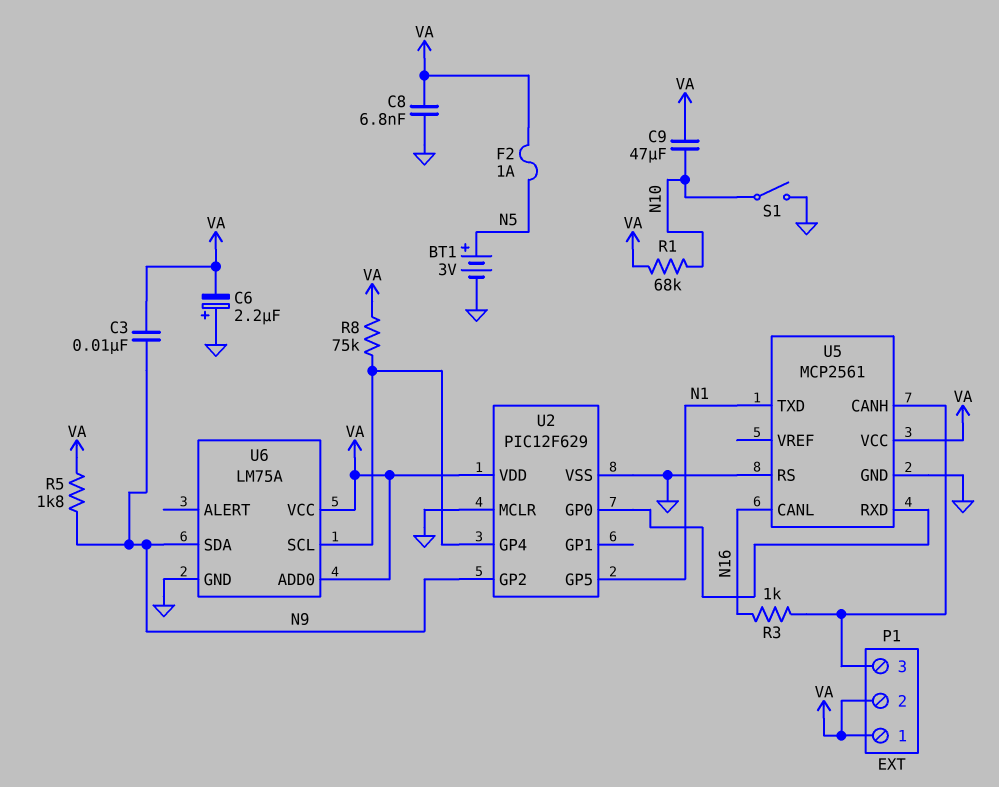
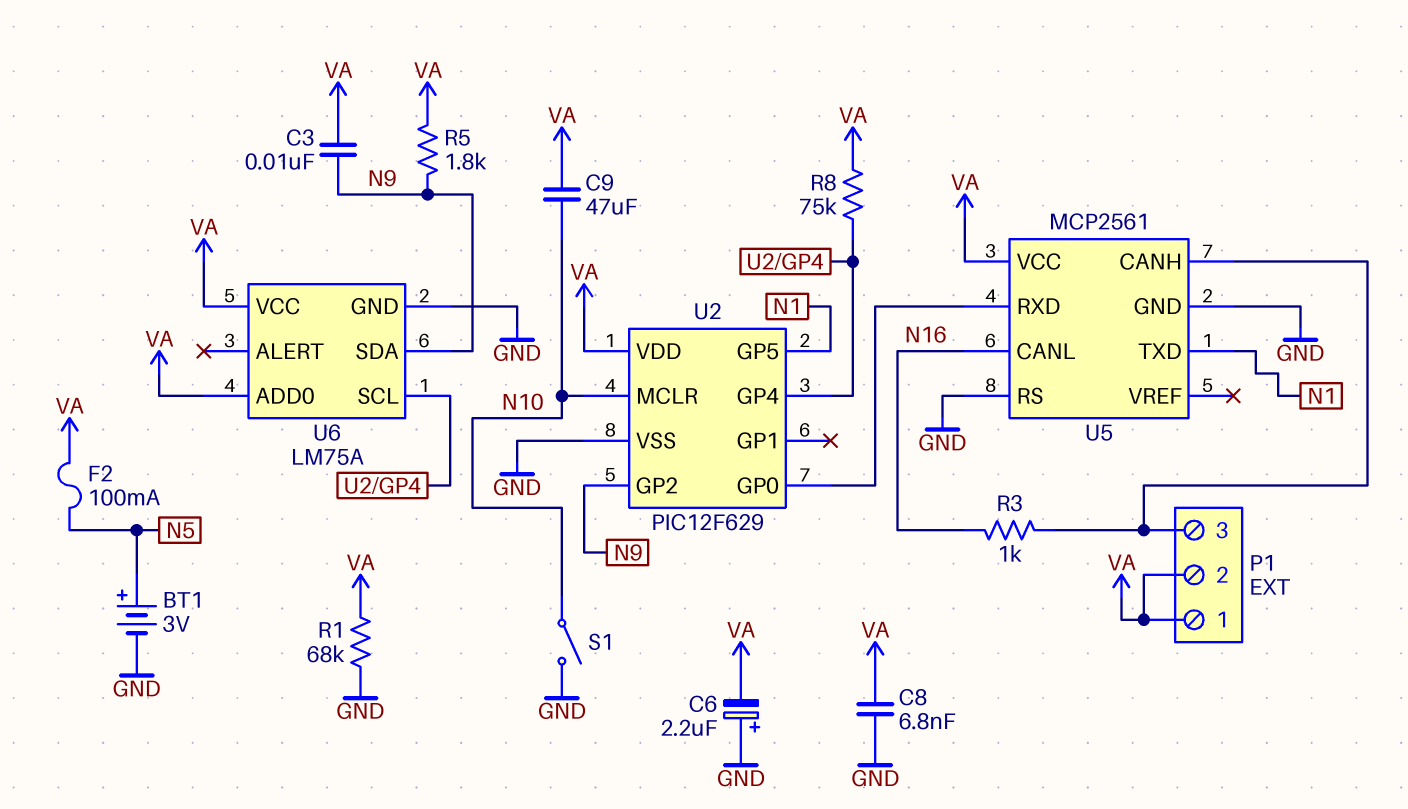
F2: 1A (N5, VA) -> 100mA (N5, VA)
R1: 68k (N10, VA) -> 68k (GND, VA)
U2 pin MCLR: GND -> N10

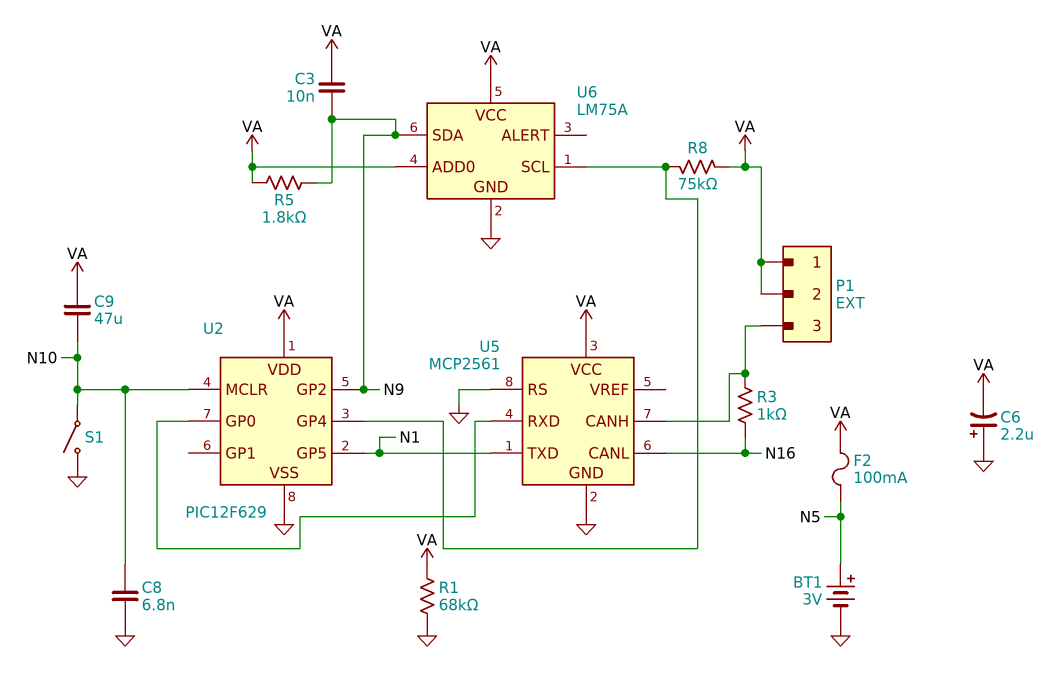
C8: 6.8nF (GND, VA) -> 6.8nF (GND, N10)

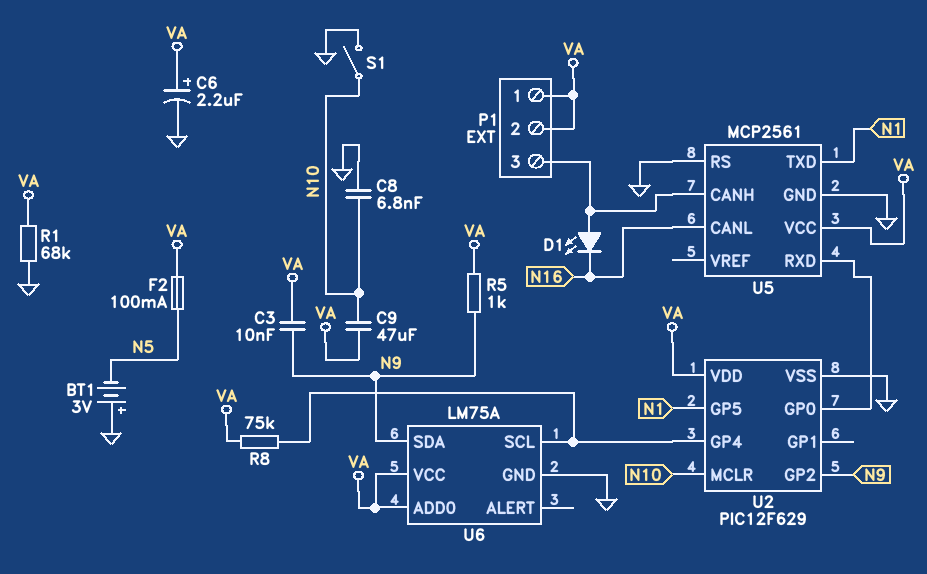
BT1: 3V (plus N5, minus GND) -> 3V (plus GND, minus N5)
C6: 2.2uF (plus GND, minus VA) -> 2.2uF (plus VA, minus GND)
D1: none -> LED (A P1/3, K N16)
R3: 1k (N16, P1/3) -> none
R5: 1.8k (N9, VA) -> 1k (N9, VA)

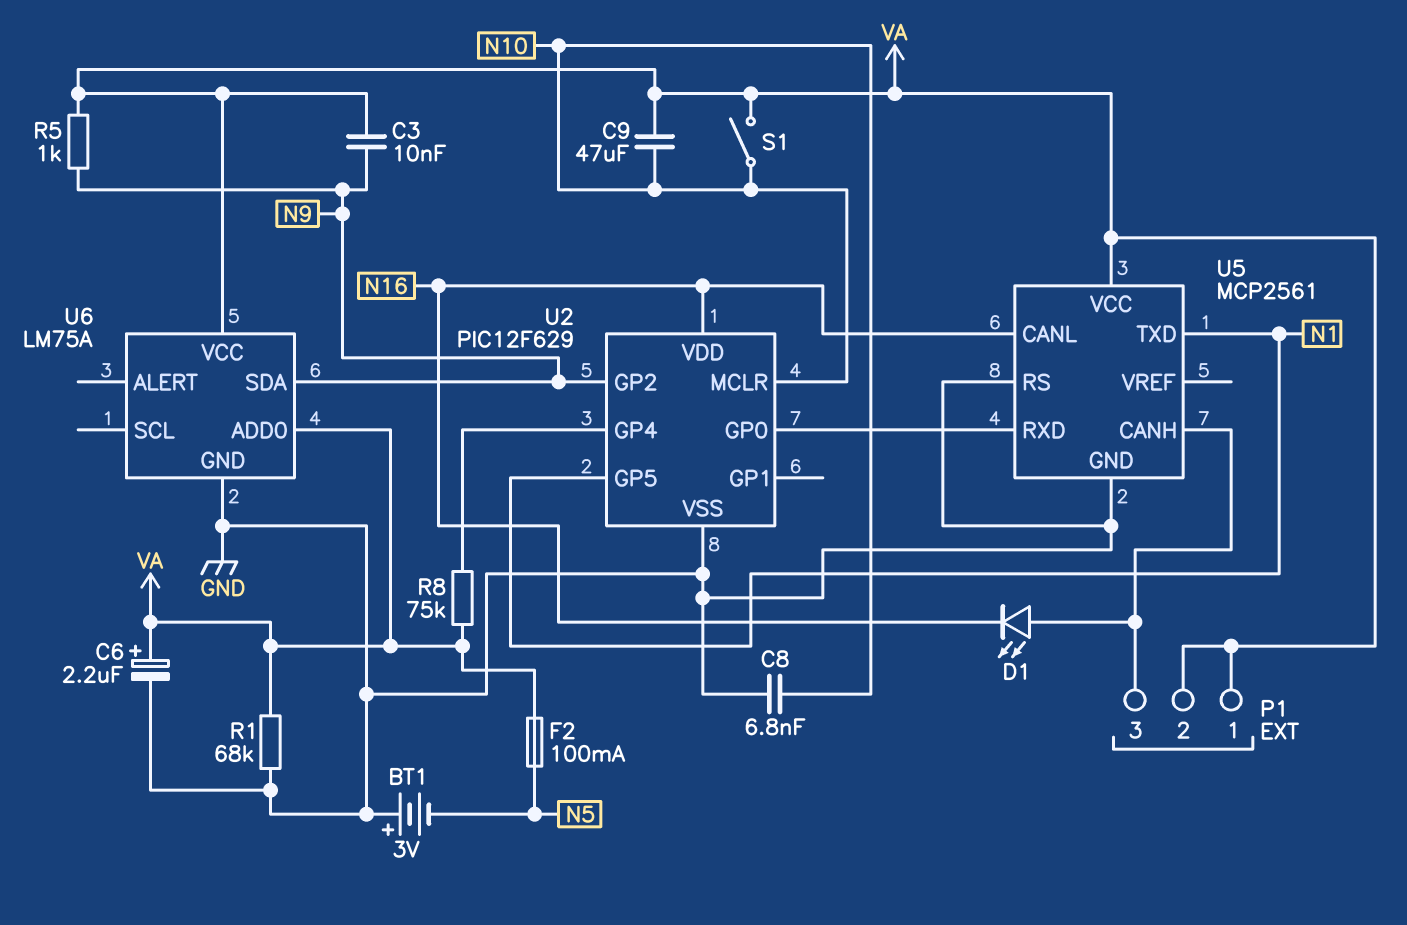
S1: switch (GND, N10) -> switch (N10, VA)
U2 pin VDD: VA -> N16
U6 pin SCL: U2/GP4 -> none

